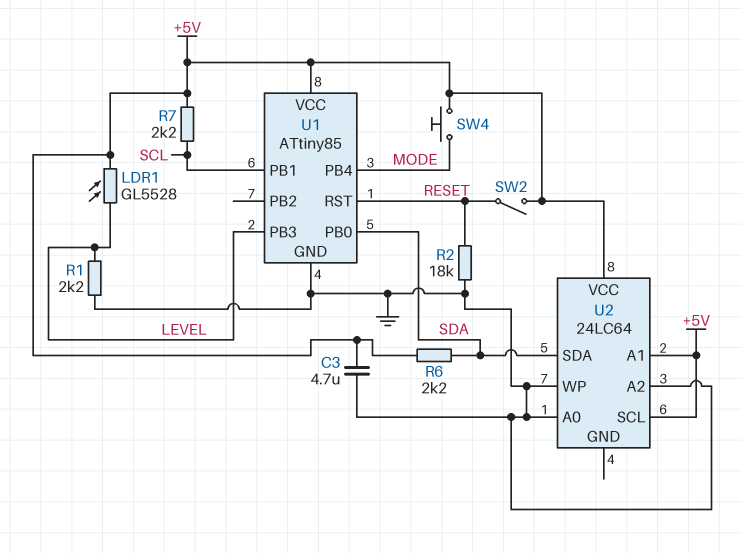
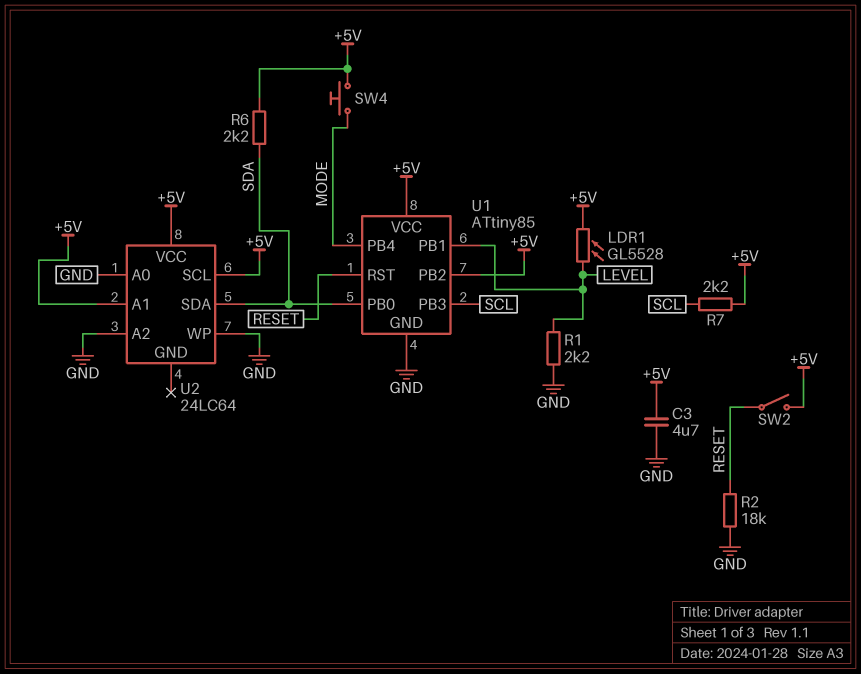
U1 pin PB1: SCL -> LEVEL
U1 pin PB2: none -> +5V
U1 pin PB3: LEVEL -> SCL

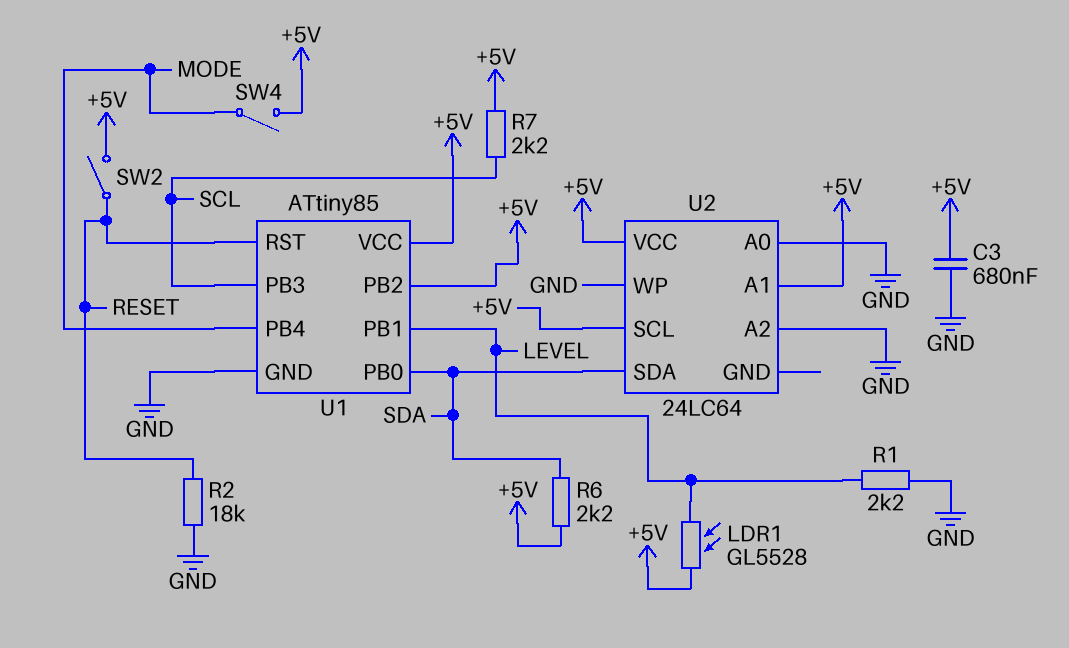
C3: 4.7uF (+5V, GND) -> 680nF (+5V, GND)
SW4: button (+5V, MODE) -> switch (+5V, MODE)

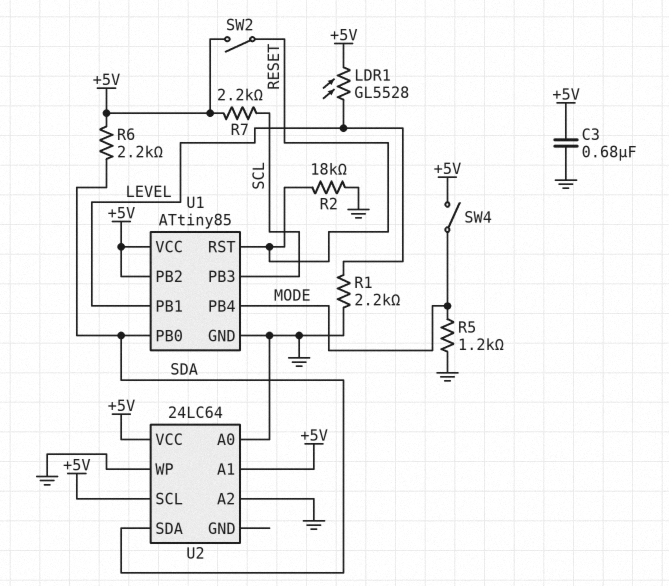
R5: none -> 1.2k (GND, MODE)

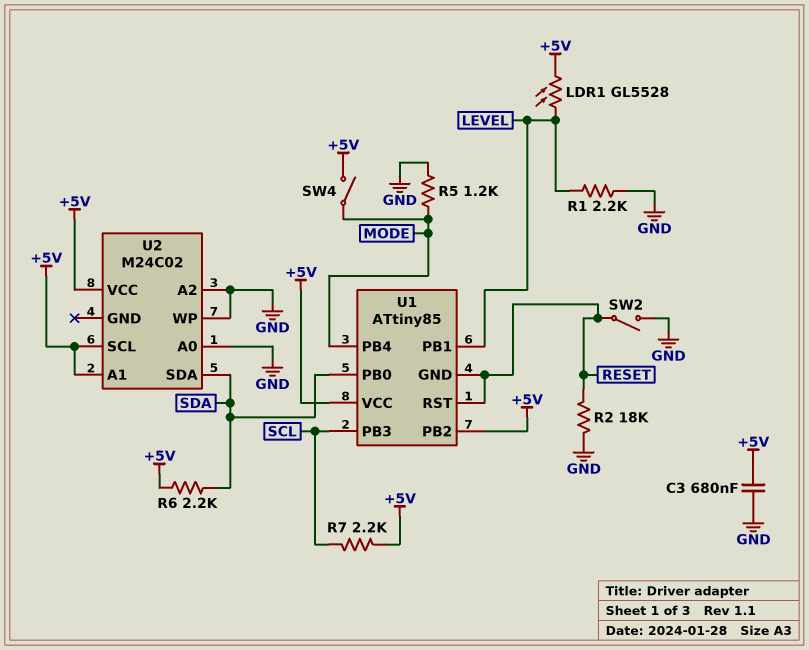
SW2: switch (+5V, RESET) -> switch (GND, RESET)
U1 pin GND: GND -> RESET
U2: 24LC64 -> M24C02

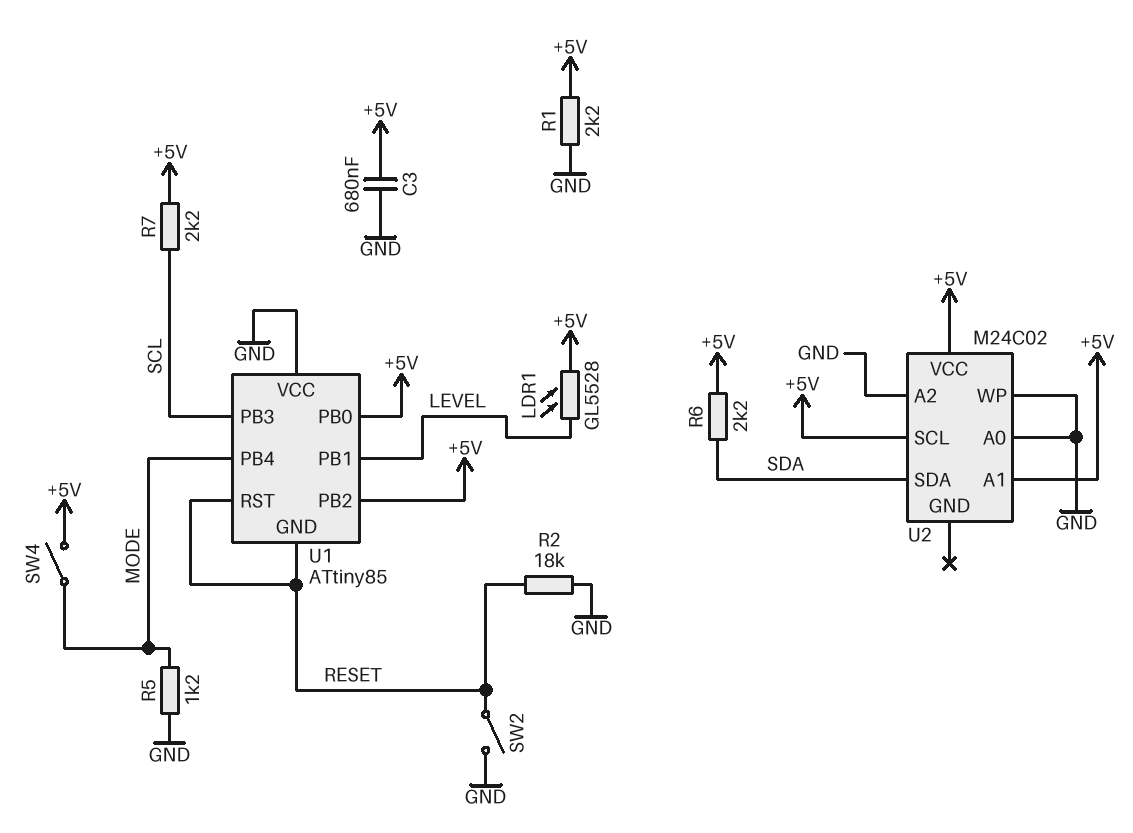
R1: 2.2k (GND, LEVEL) -> 2.2k (+5V, GND)
U1 pin PB0: SDA -> +5V
U1 pin VCC: +5V -> GND

